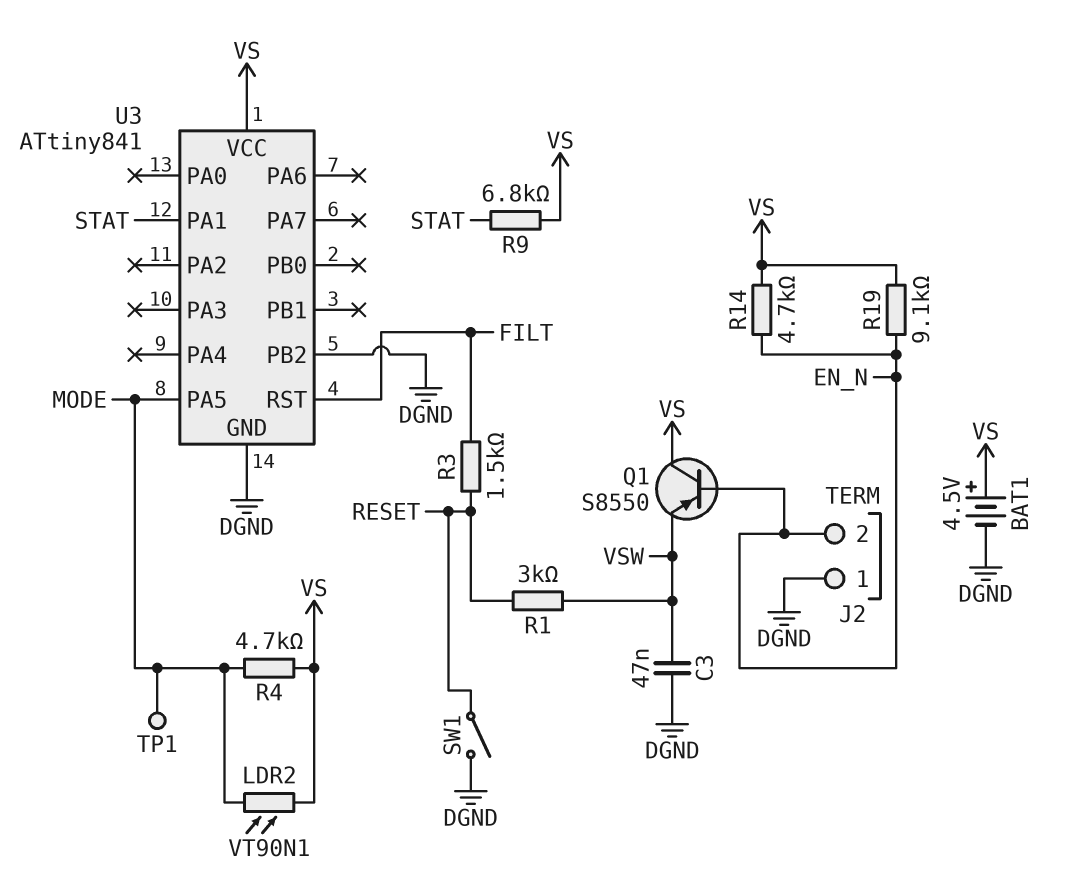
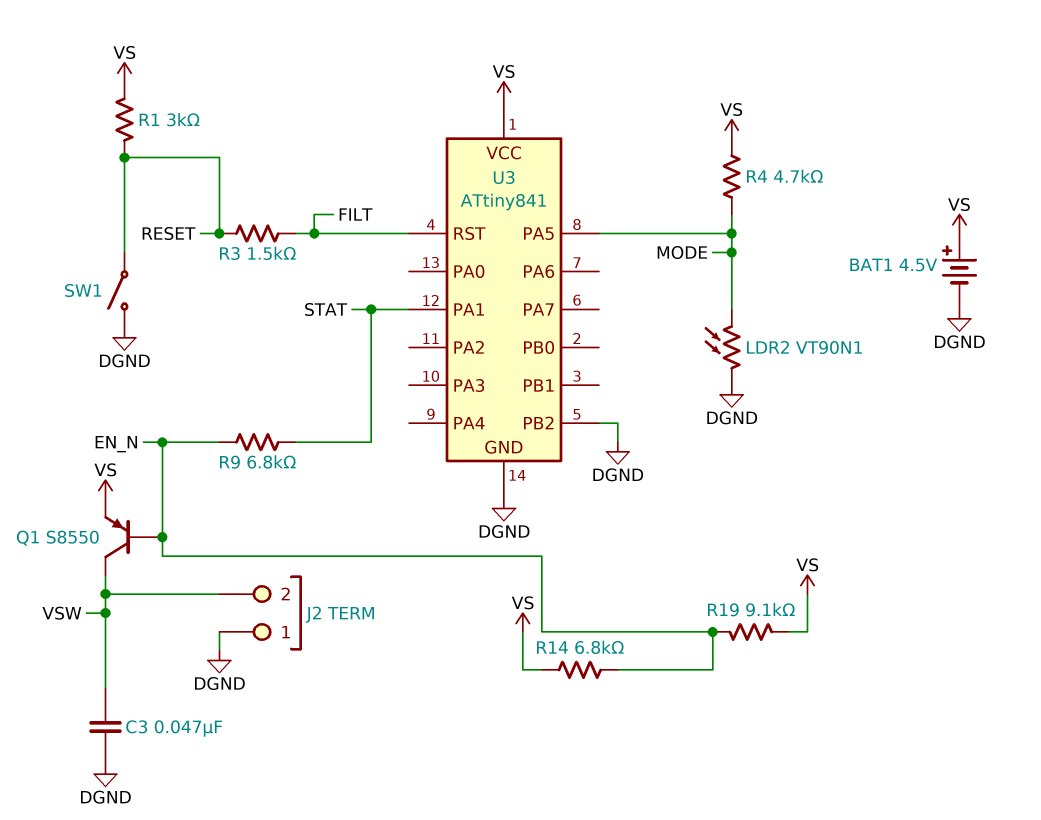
J2 pin 2: EN_N -> VSW
LDR2: VT90N1 (MODE, VS) -> VT90N1 (DGND, MODE)
Q1: PNP S8550 (B EN_N, C VS, E VSW) -> PNP S8550 (B EN_N, C VSW, E VS)
R1: 3k (RESET, VSW) -> 3k (RESET, VS)
R9: 6.8k (STAT, VS) -> 6.8k (EN_N, STAT)
R14: 4.7k (EN_N, VS) -> 6.8k (EN_N, VS)
TP1: test point (MODE) -> none

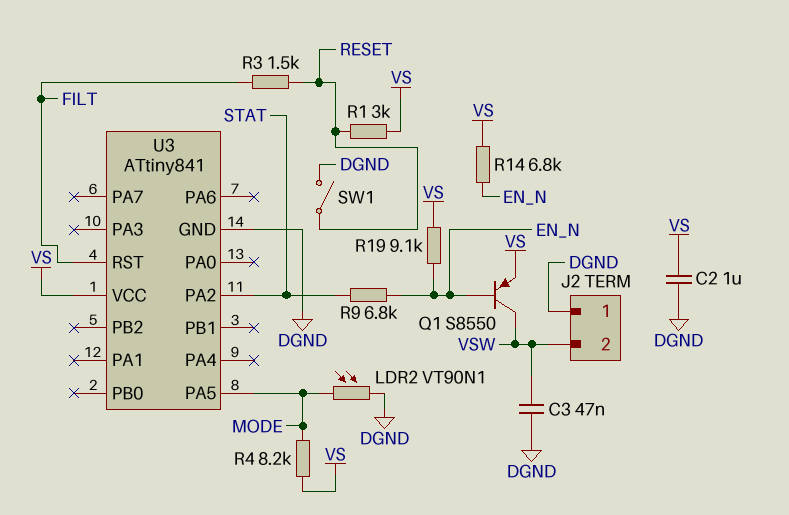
BAT1: 4.5V (plus VS, minus DGND) -> none
C2: none -> 1uF (DGND, VS)
R4: 4.7k (MODE, VS) -> 8.2k (MODE, VS)
U3 pin PA1: STAT -> none
U3 pin PA2: none -> STAT
U3 pin PB2: DGND -> none

